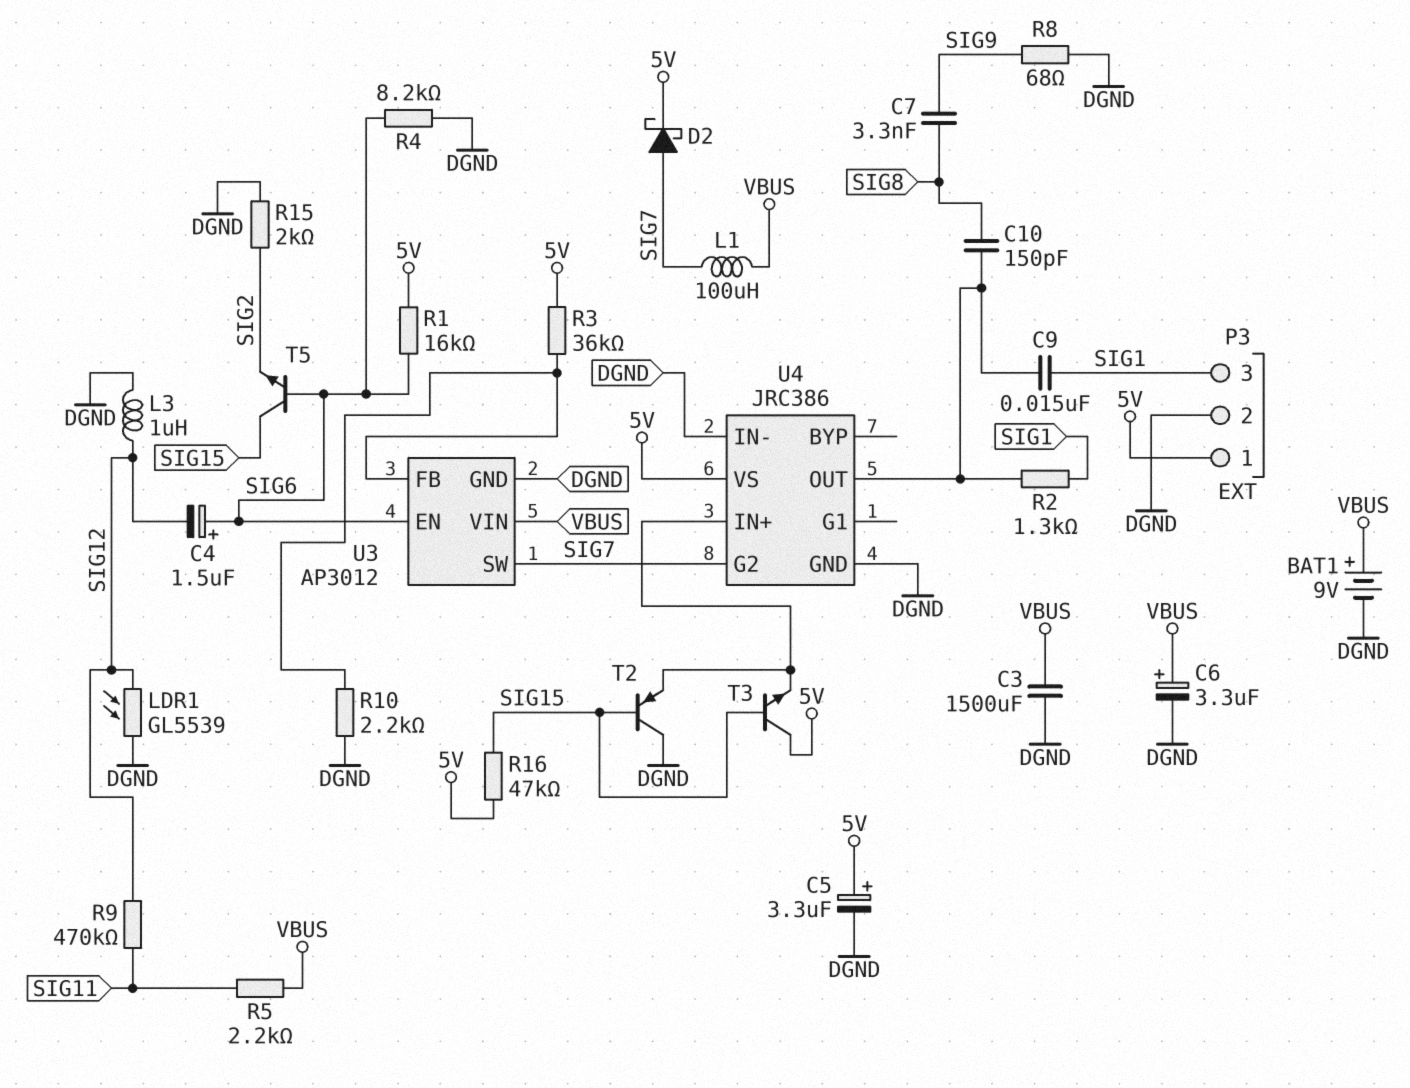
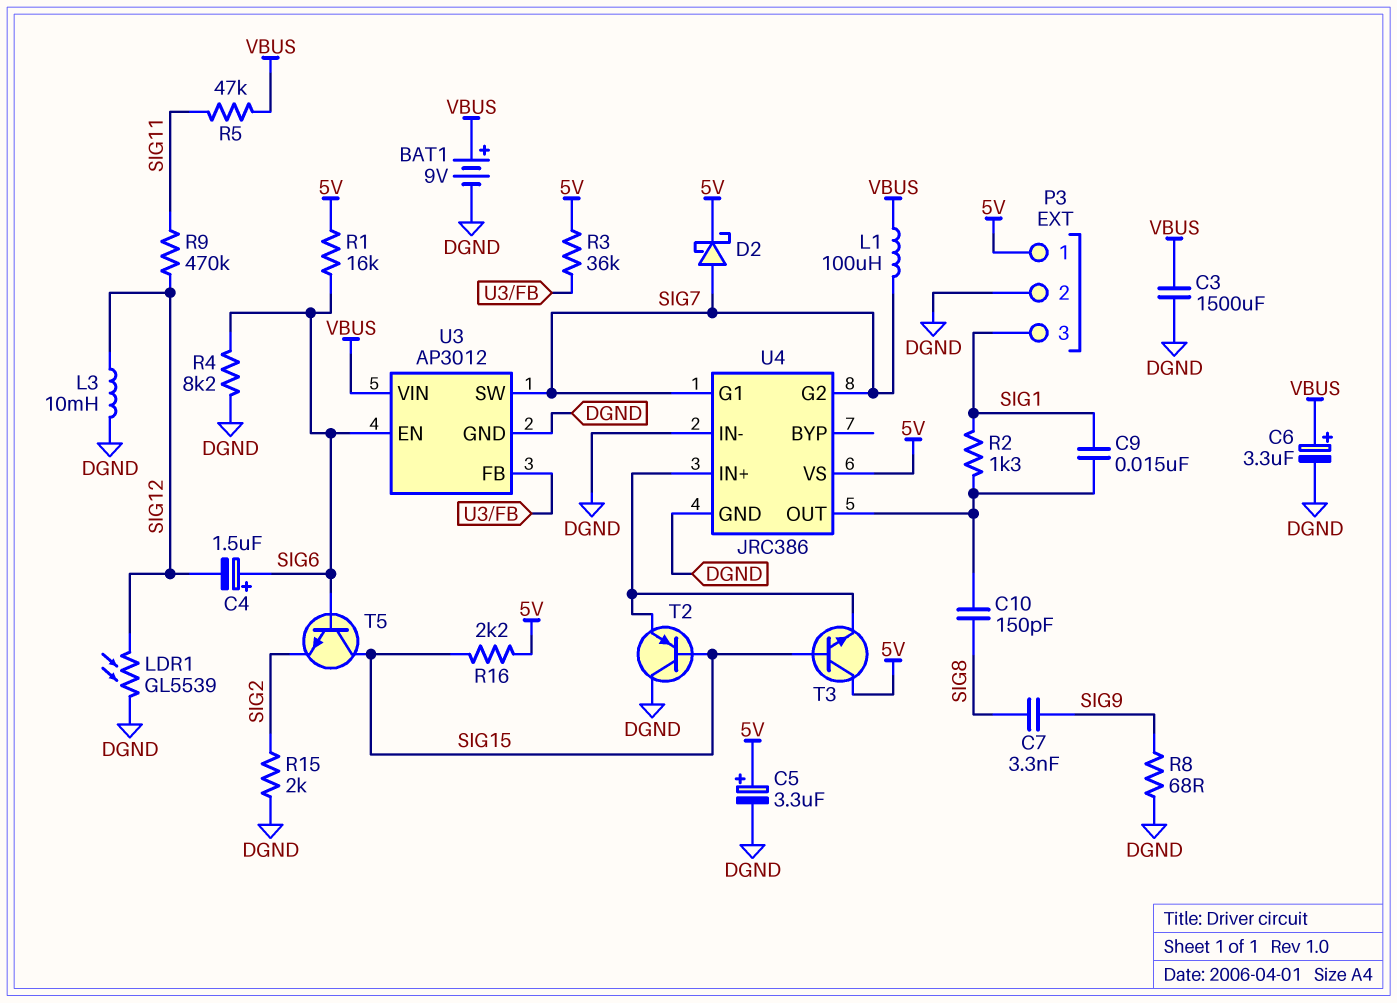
L3: 1uH (DGND, SIG12) -> 10mH (DGND, SIG12)
R5: 2.2k (SIG11, VBUS) -> 47k (SIG11, VBUS)
R10: 2.2k (DGND, U3/FB) -> none
R16: 47k (5V, SIG15) -> 2.2k (5V, SIG15)
U4 pin G1: none -> SIG7

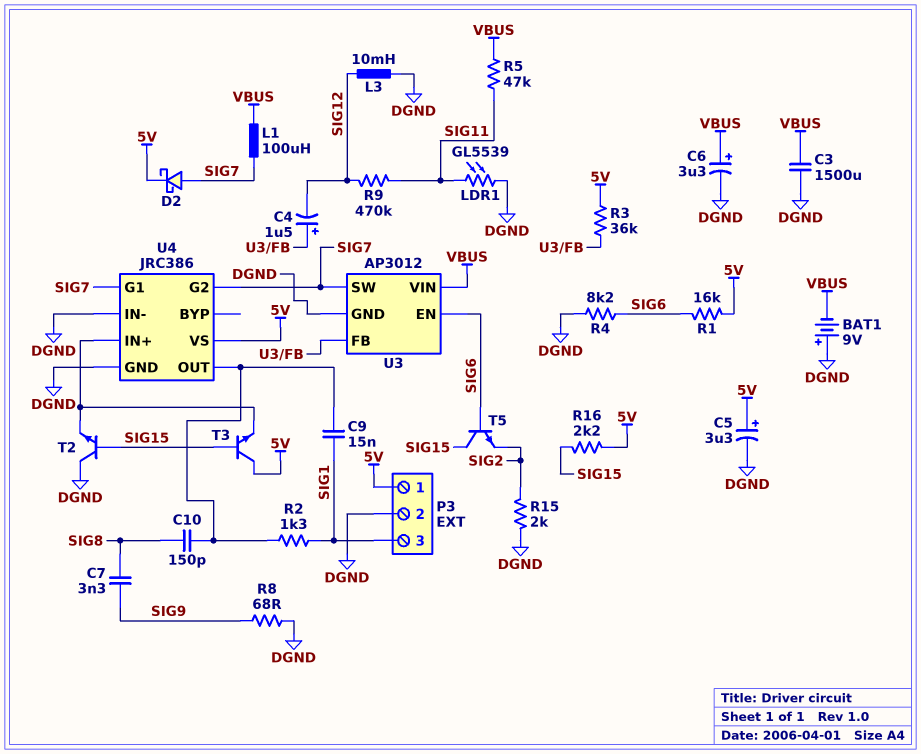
BAT1: 9V (plus VBUS, minus DGND) -> 9V (plus DGND, minus VBUS)
C4: 1.5uF (plus SIG6, minus SIG12) -> 1.5uF (plus U3/FB, minus SIG12)
LDR1: GL5539 (DGND, SIG12) -> GL5539 (DGND, SIG11)
T2: PNP (B SIG15, C DGND, E U4/IN+) -> NPN (B SIG15, C DGND, E U4/IN+)

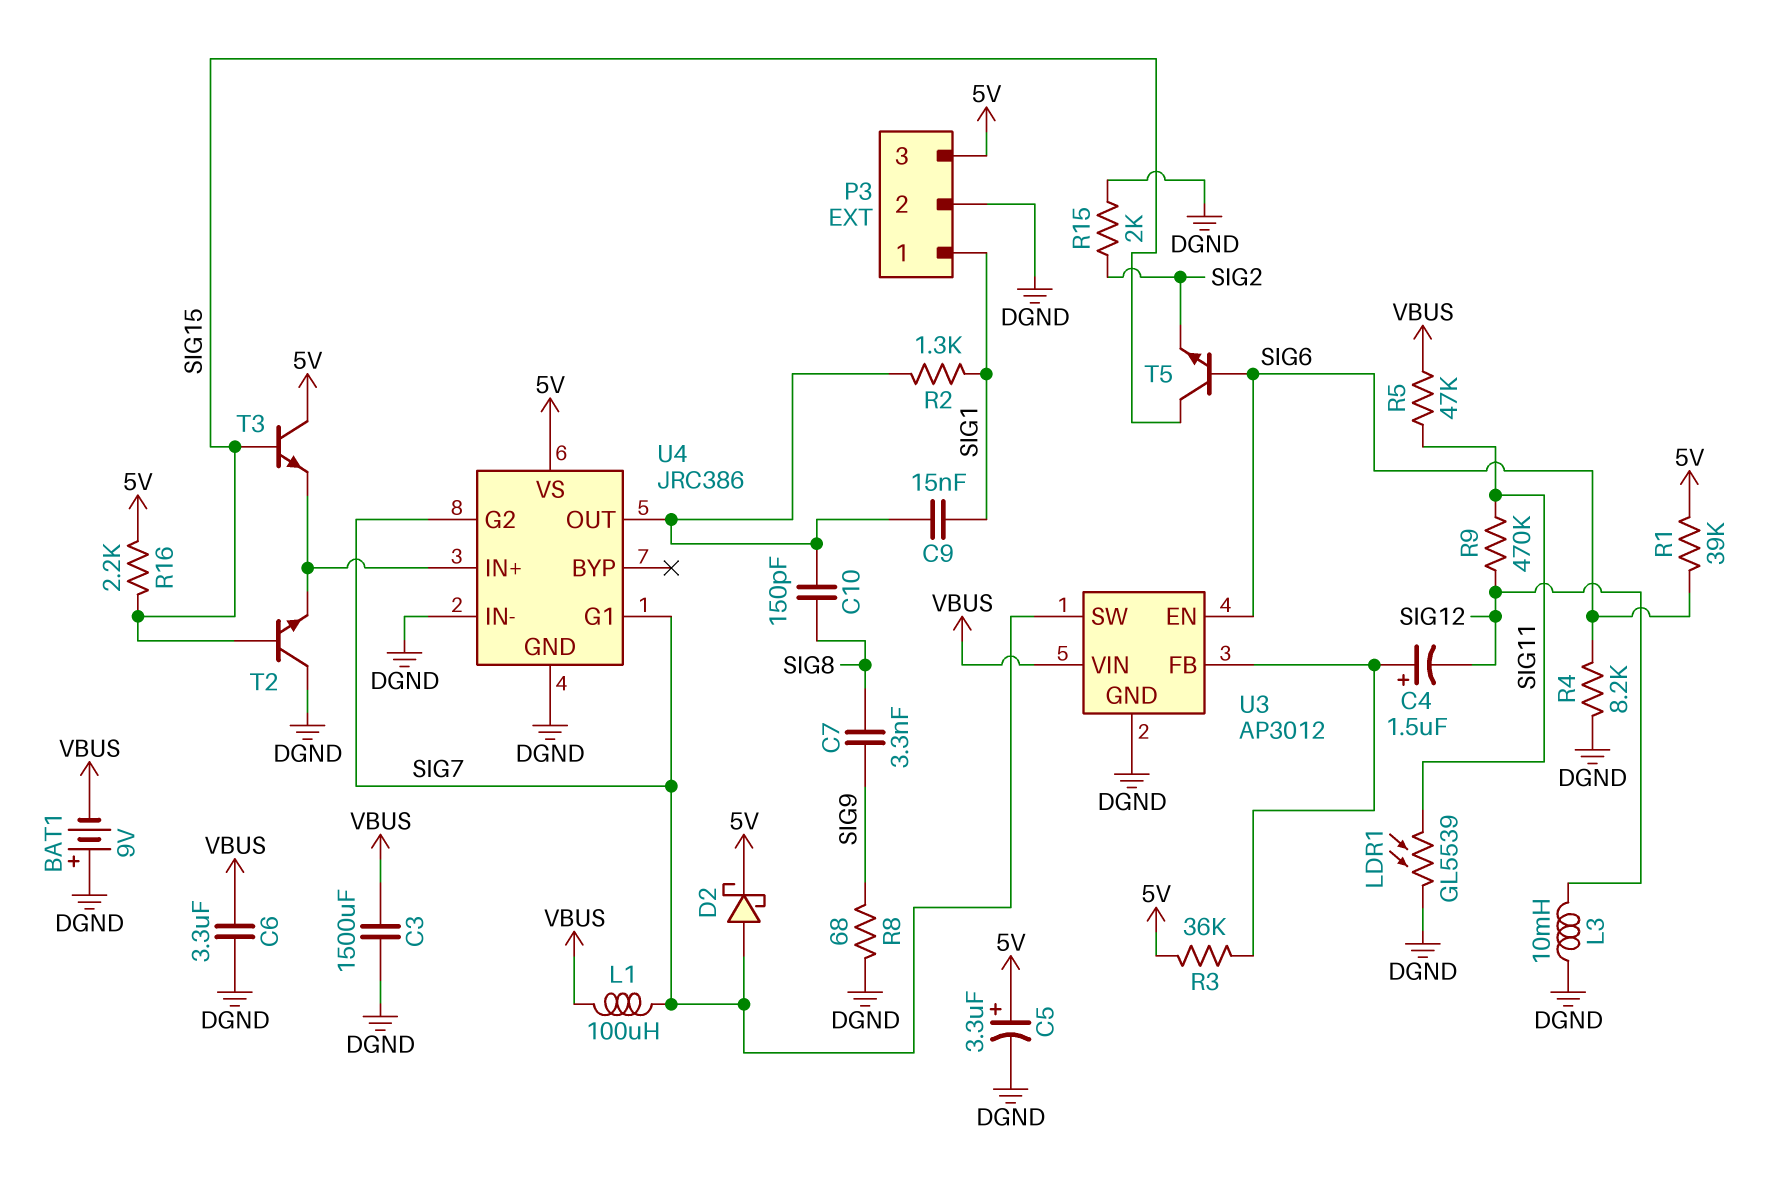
C6: 3.3uF (plus VBUS, minus DGND) -> 3.3uF (DGND, VBUS)
P3 pin 1: 5V -> SIG1
P3 pin 3: SIG1 -> 5V
R1: 16k (5V, SIG6) -> 39k (5V, SIG6)

